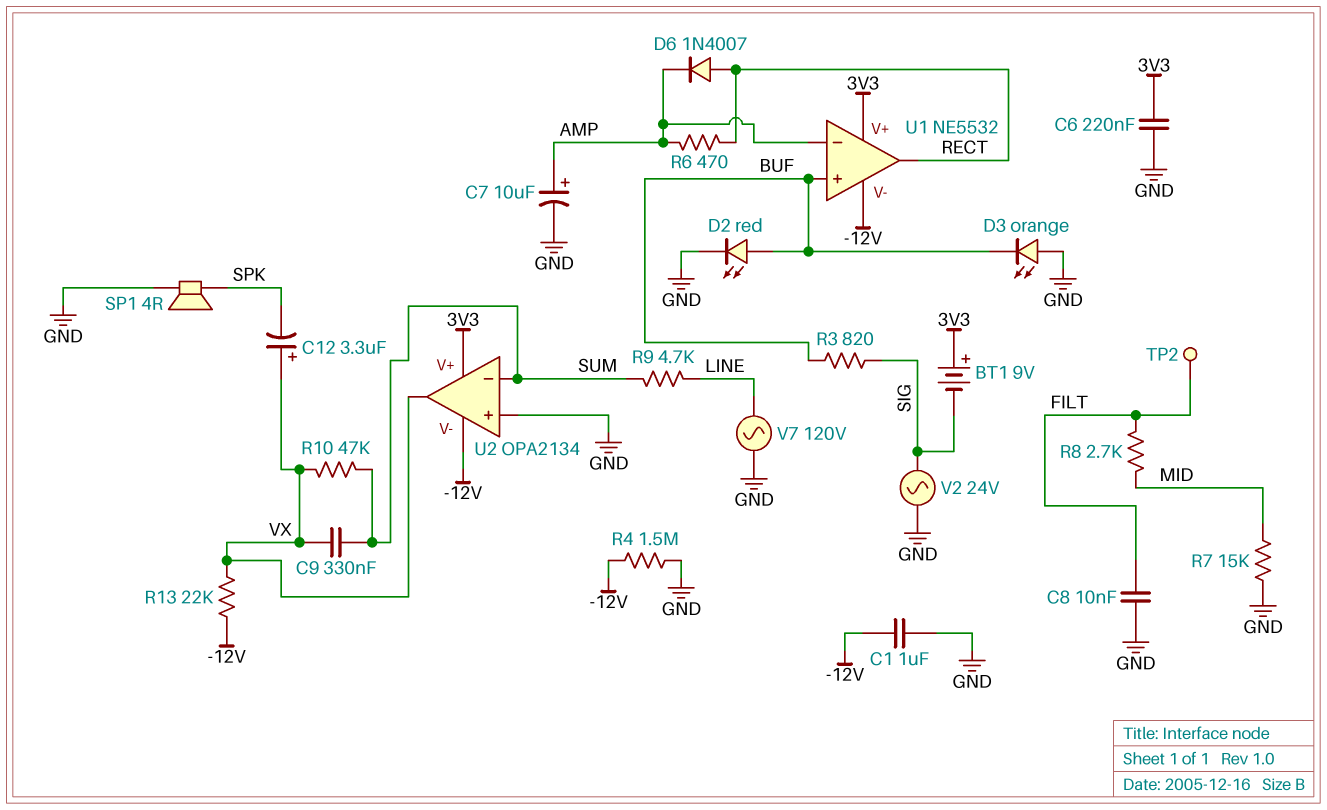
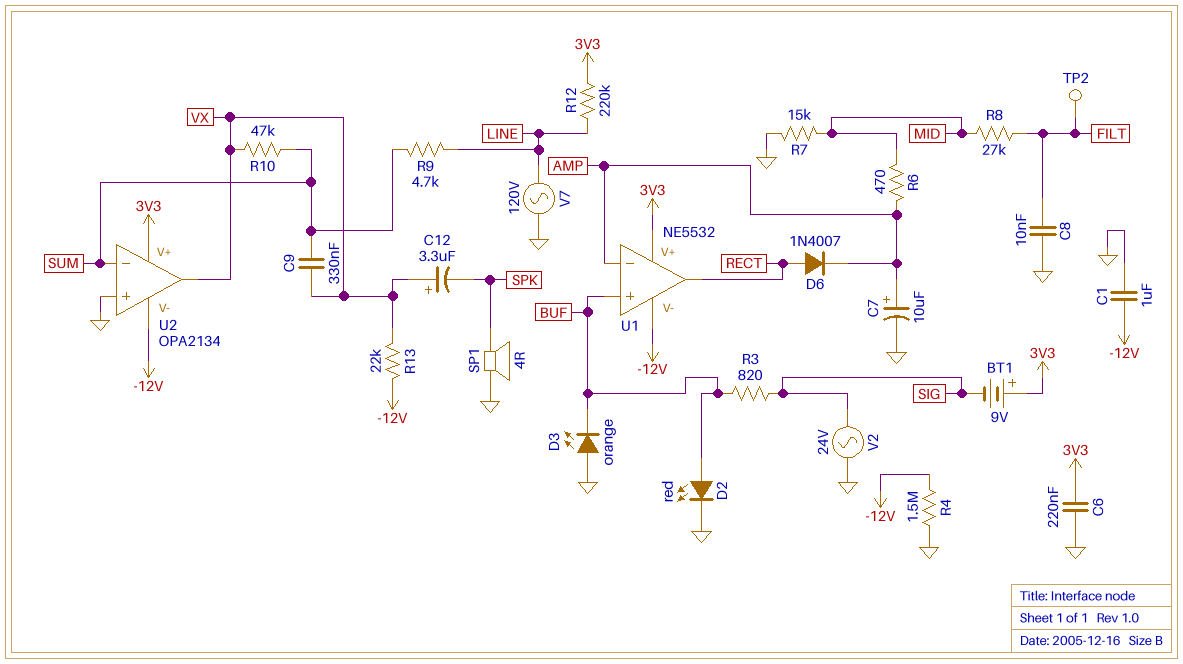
R6: 470 (AMP, RECT) -> 470 (AMP, MID)
R8: 2.7k (FILT, MID) -> 27k (FILT, MID)
R12: none -> 220k (3V3, LINE)

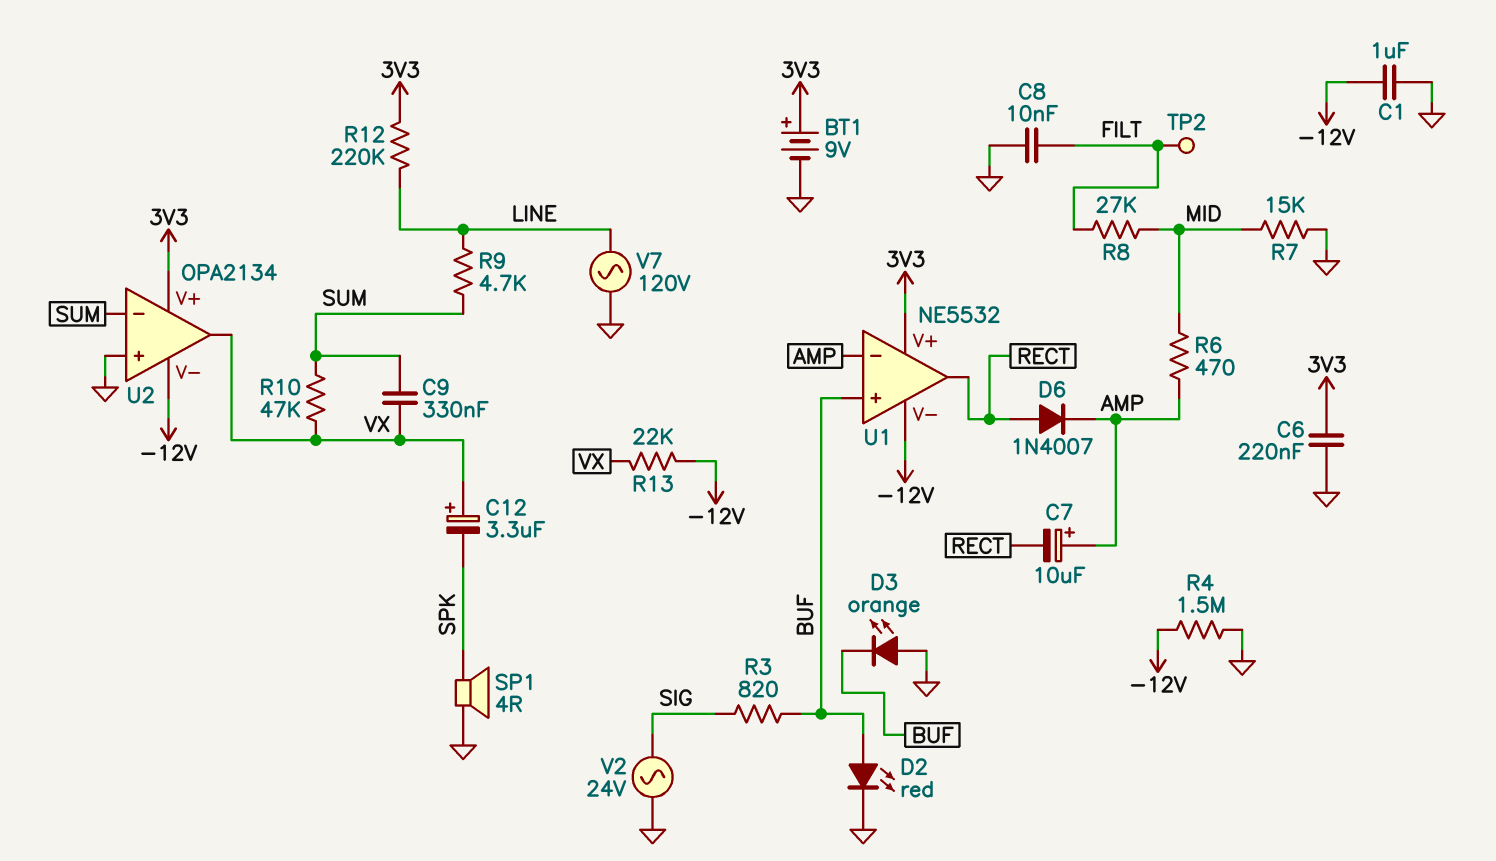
BT1: 9V (plus 3V3, minus SIG) -> 9V (plus 3V3, minus GND)
C7: 10uF (plus AMP, minus GND) -> 10uF (plus AMP, minus RECT)

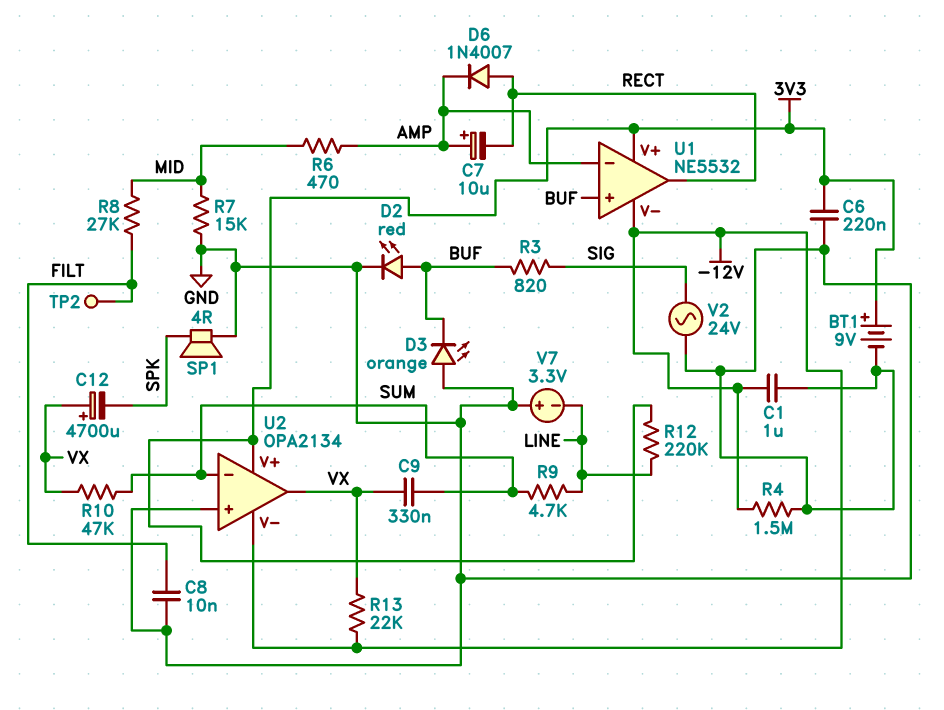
C12: 3.3uF (plus VX, minus SPK) -> 4700uF (plus VX, minus SPK)
V7: AC 120V (GND, LINE) -> 3.3V (plus GND, minus LINE)

